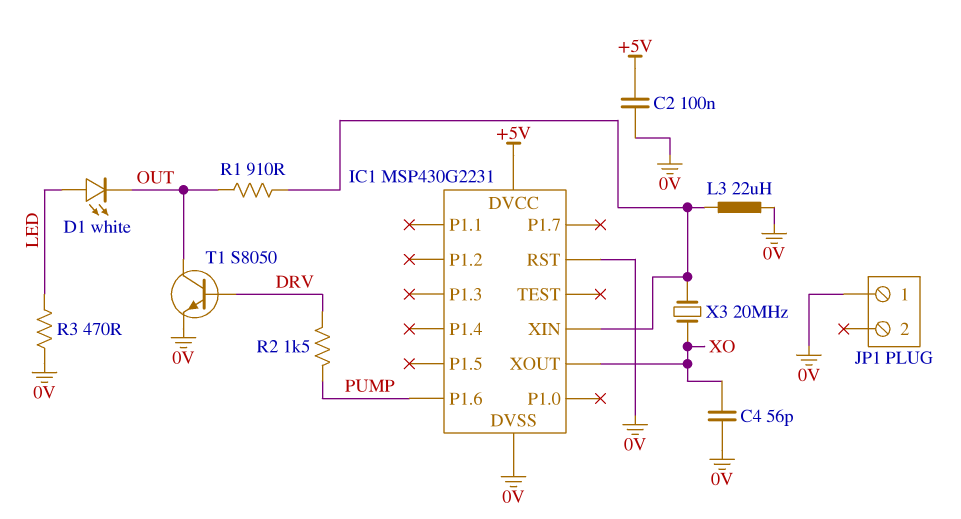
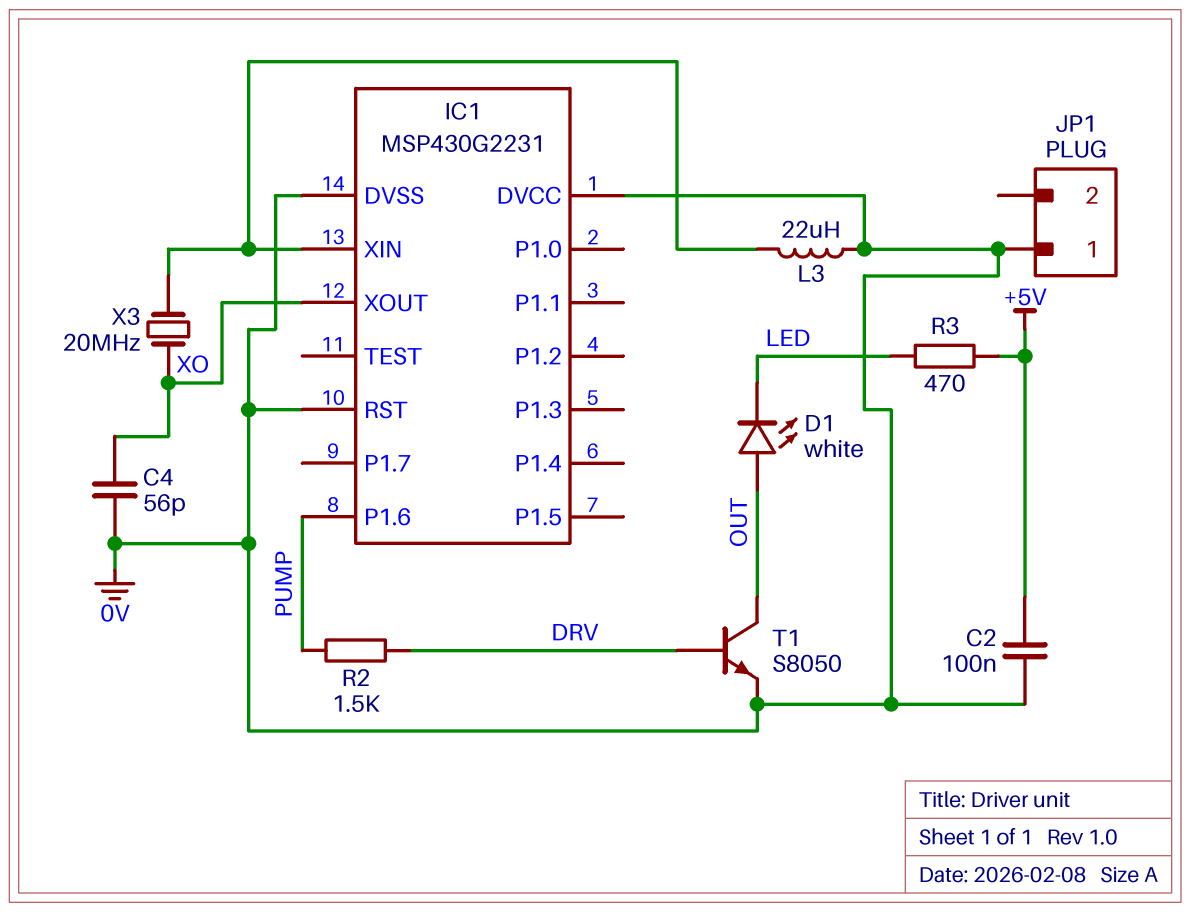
D1: LED white (A LED, K OUT) -> LED white (A OUT, K LED)
IC1 pin DVCC: +5V -> 0V
R1: 910 (IC1/XIN, OUT) -> none
R3: 470 (0V, LED) -> 470 (+5V, LED)

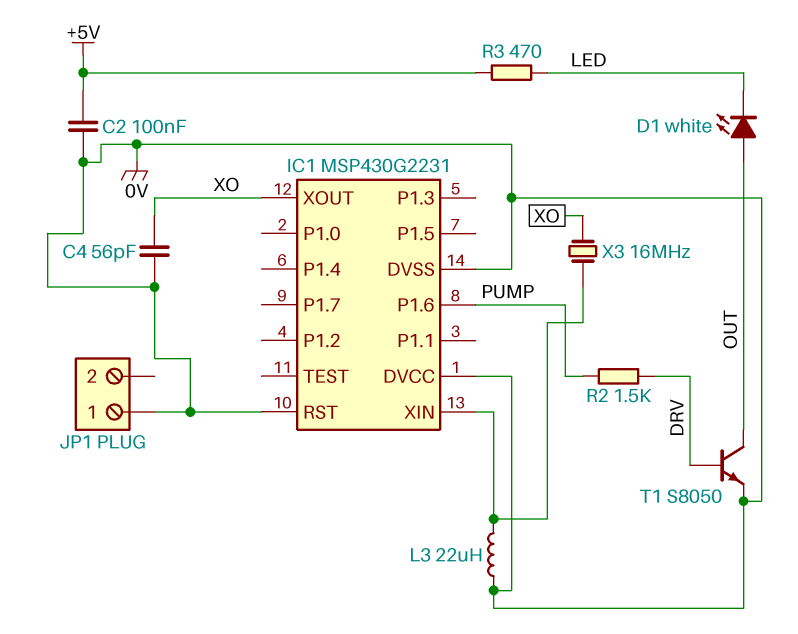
X3: 20MHz (IC1/XIN, XO) -> 16MHz (IC1/XIN, XO)

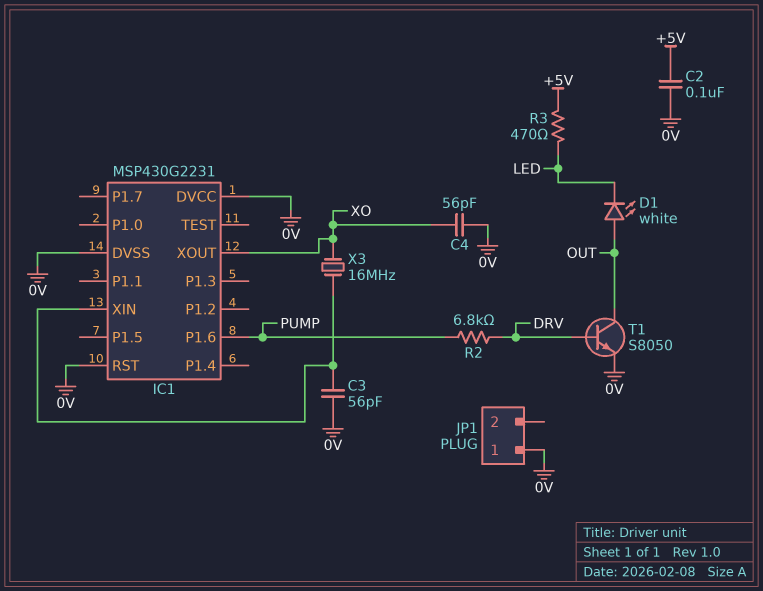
C3: none -> 56pF (0V, IC1/XIN)
L3: 22uH (0V, IC1/XIN) -> none
R2: 1.5k (DRV, PUMP) -> 6.8k (DRV, PUMP)

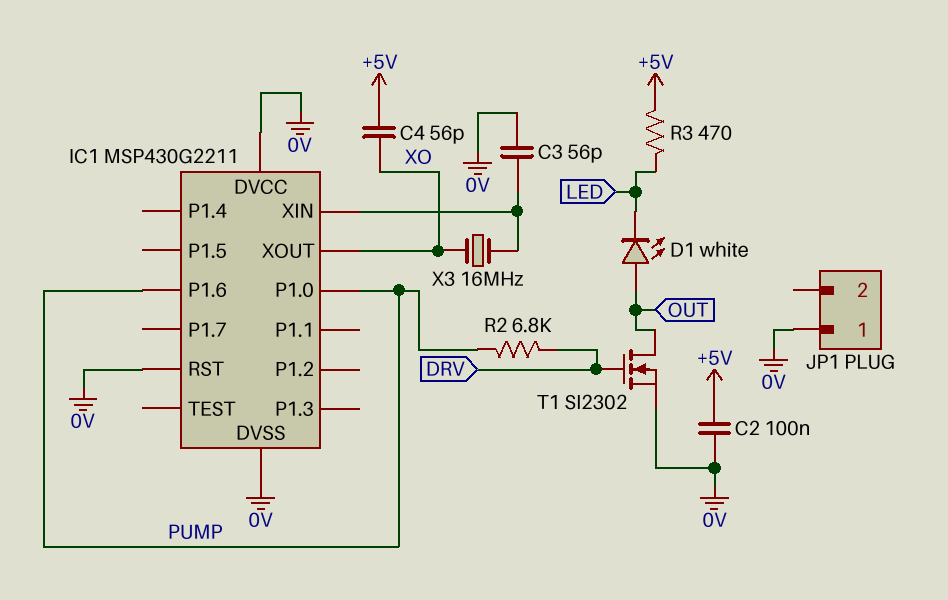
C4: 56pF (0V, XO) -> 56pF (+5V, XO)
IC1: MSP430G2231 -> MSP430G2211
IC1 pin P1.0: none -> PUMP
T1: NPN S8050 (B DRV, C OUT, E 0V) -> NMOS SI2302 (G DRV, D OUT, S 0V)

